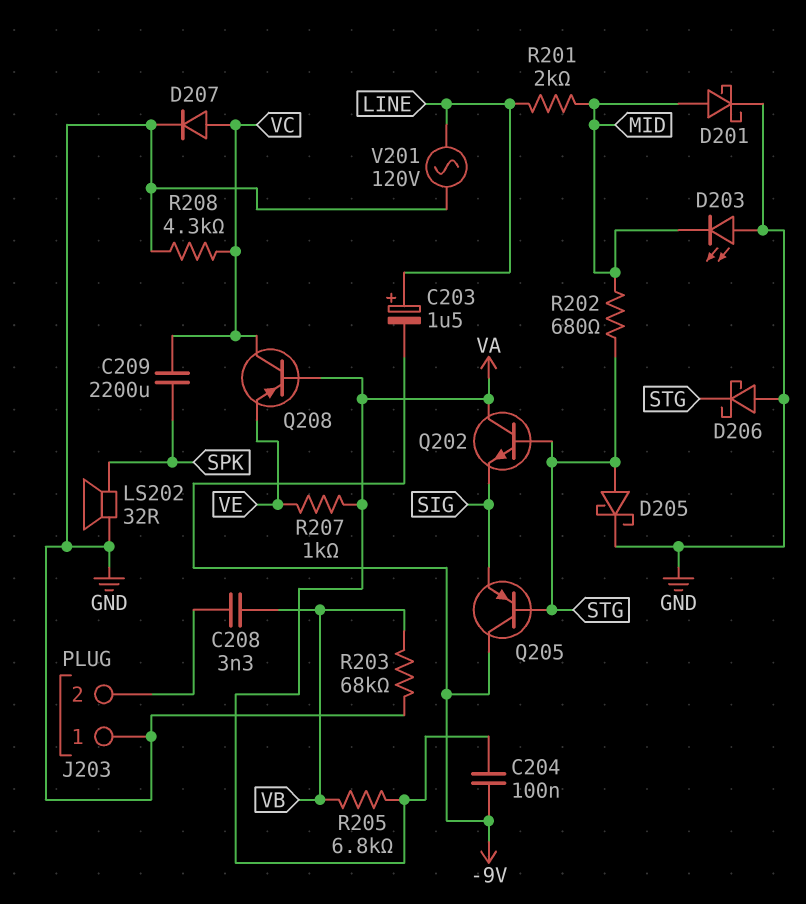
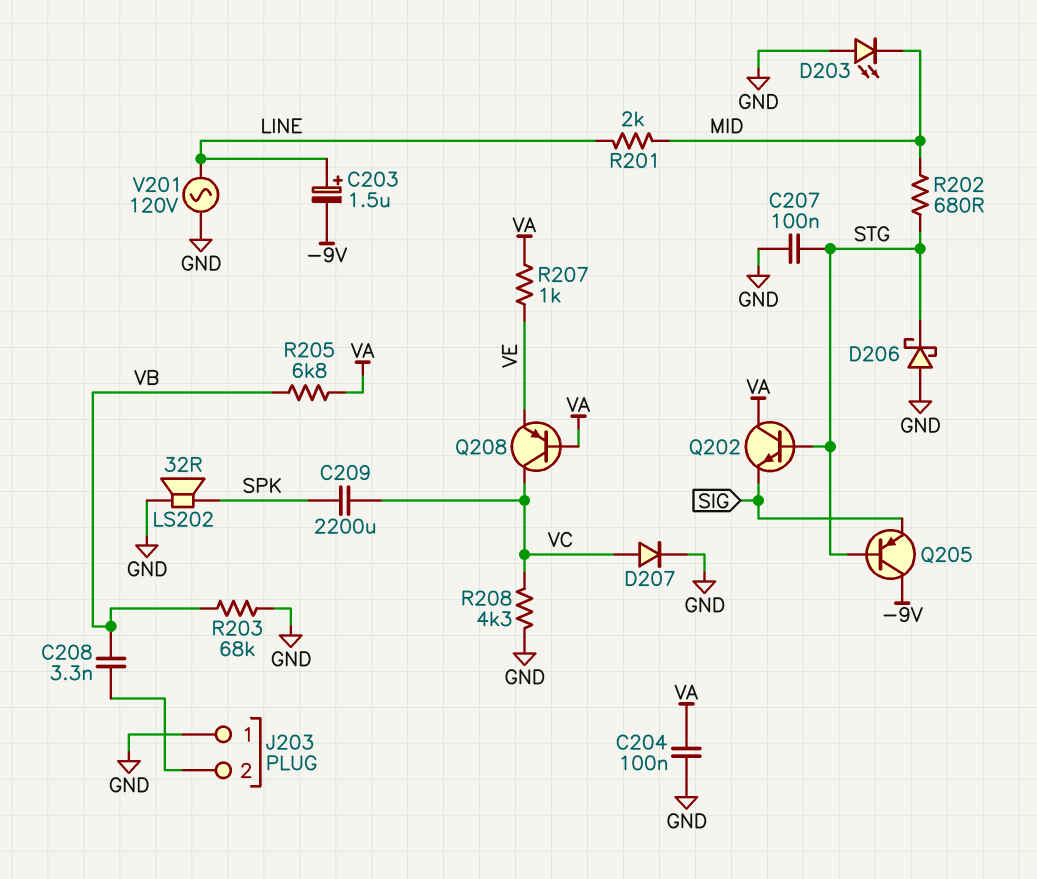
C204: 100nF (-9V, VA) -> 100nF (GND, VA)
C207: none -> 100nF (GND, STG)
D201: schottky (A MID, K GND) -> none
D205: schottky (A STG, K GND) -> none

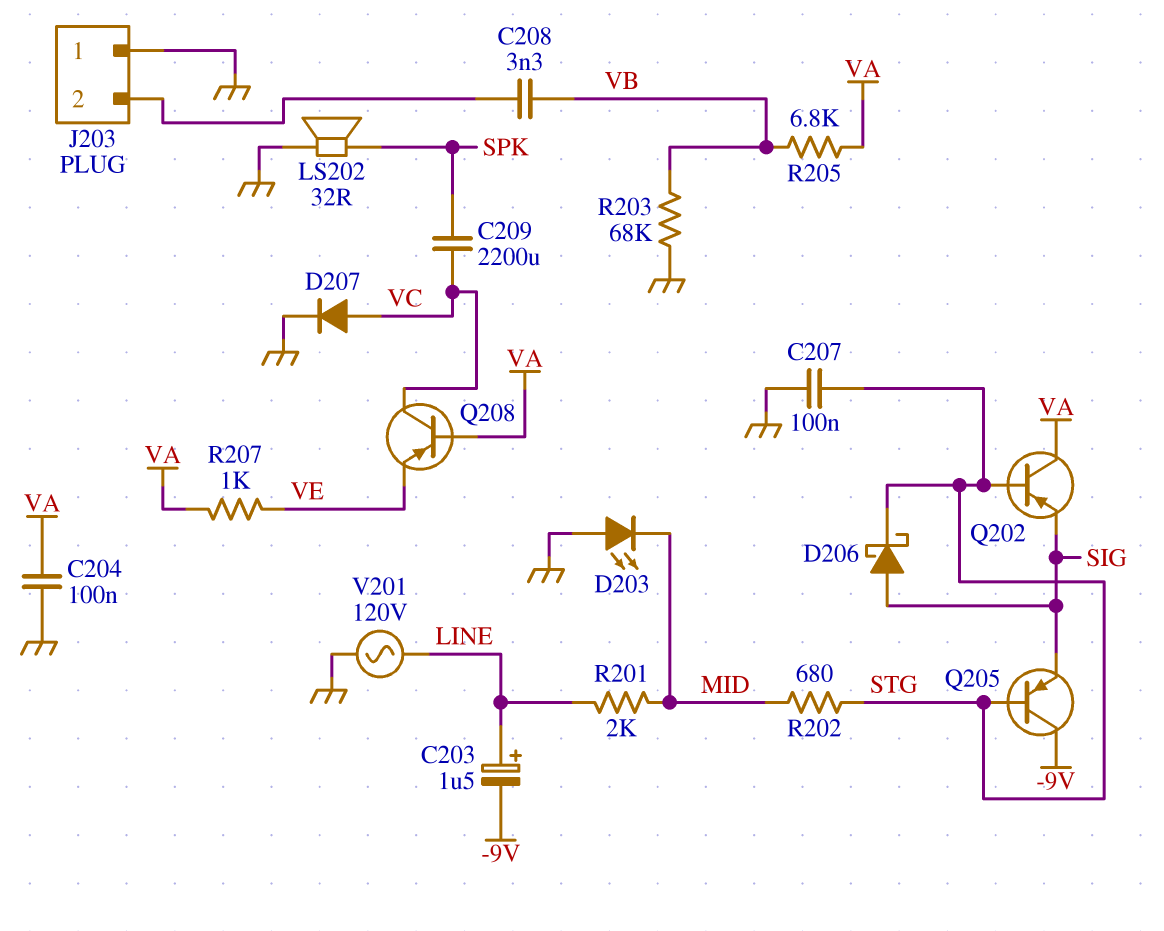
D206: schottky (A GND, K STG) -> schottky (A SIG, K STG)
Q202: NPN (B STG, C VA, E SIG) -> PNP (B STG, C VA, E SIG)
R208: 4.3k (GND, VC) -> none

